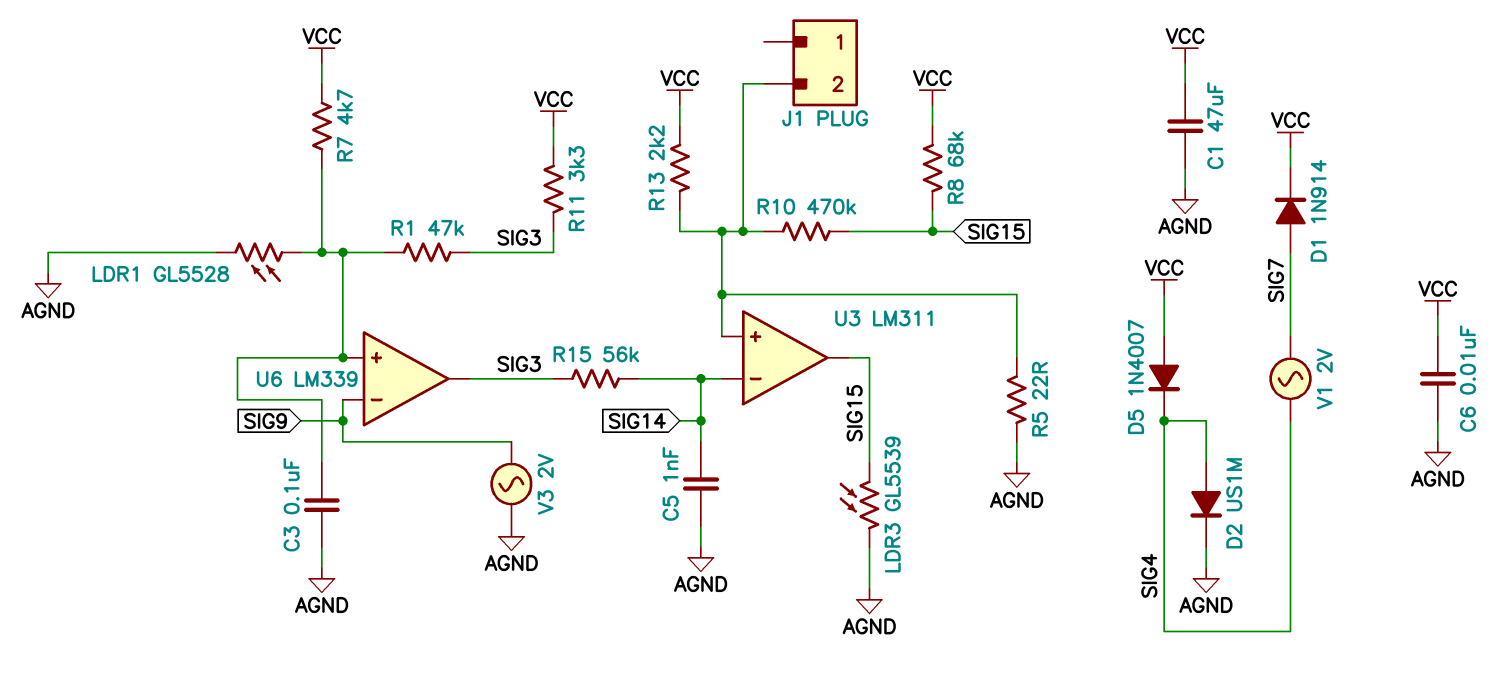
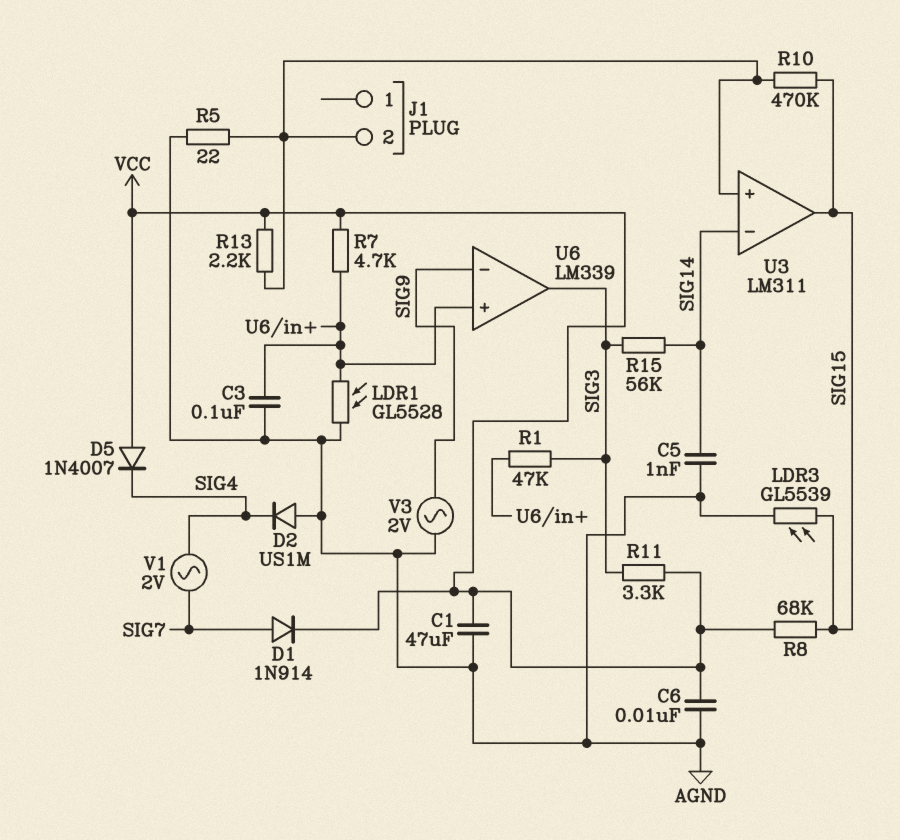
D2: diode US1M (A SIG4, K AGND) -> diode US1M (A AGND, K SIG4)

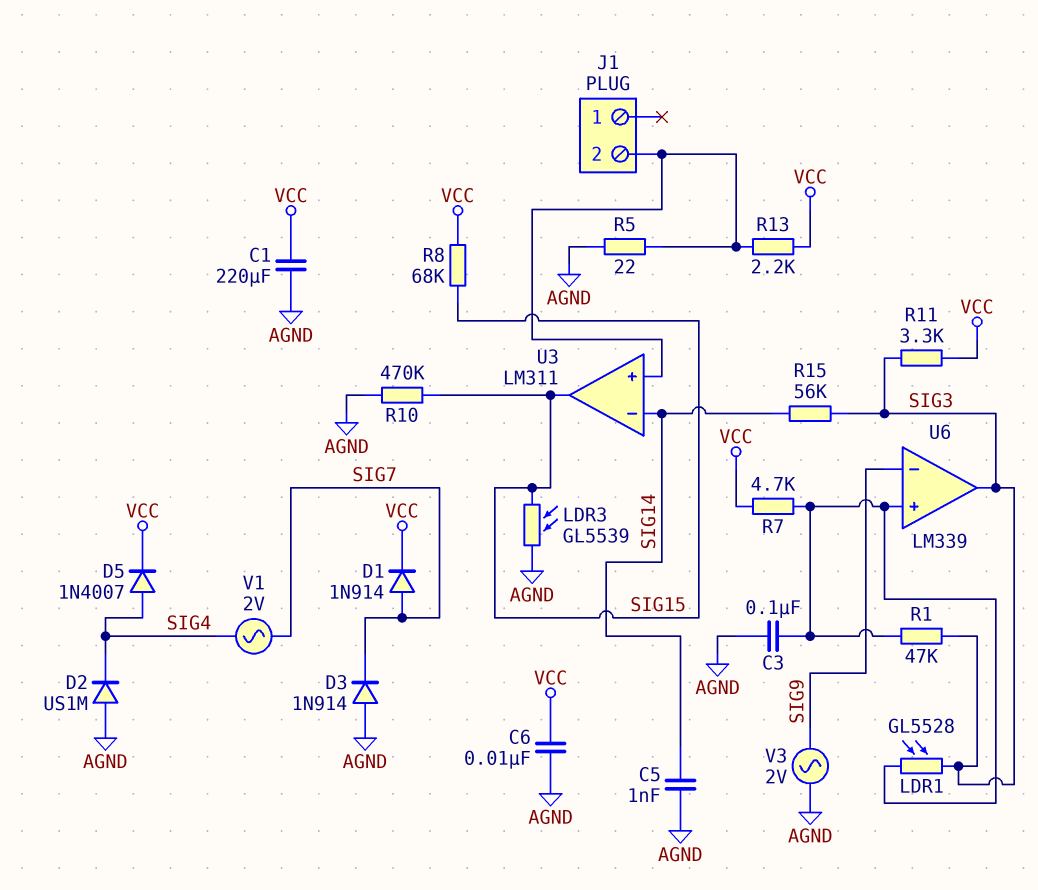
C1: 47uF (AGND, VCC) -> 220uF (AGND, VCC)
D3: none -> diode 1N914 (A AGND, K SIG7)
D5: diode 1N4007 (A VCC, K SIG4) -> diode 1N4007 (A SIG4, K VCC)
LDR1: GL5528 (AGND, U6/in+) -> GL5528 (SIG3, U6/in+)
R10: 470k (J1/2, SIG15) -> 470k (AGND, SIG15)

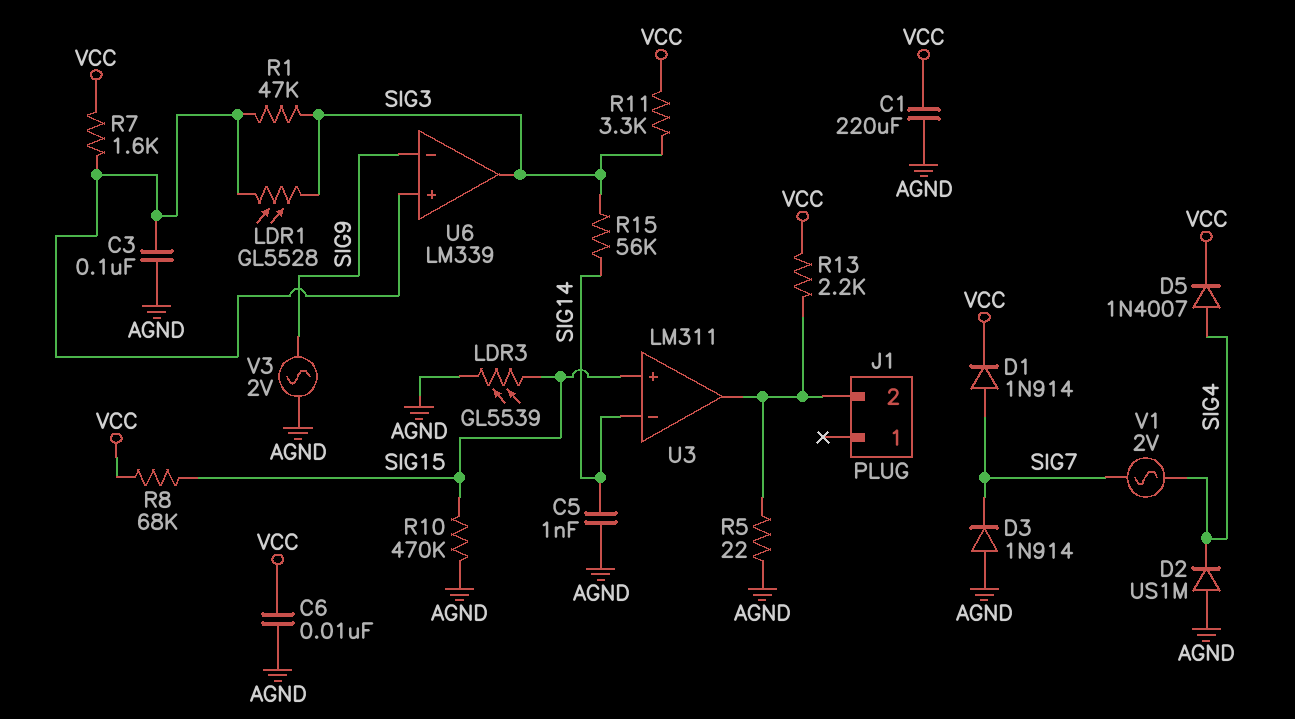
R7: 4.7k (U6/in+, VCC) -> 1.6k (U6/in+, VCC)
U3 pin in+: J1/2 -> SIG15
U3 pin out: SIG15 -> J1/2

